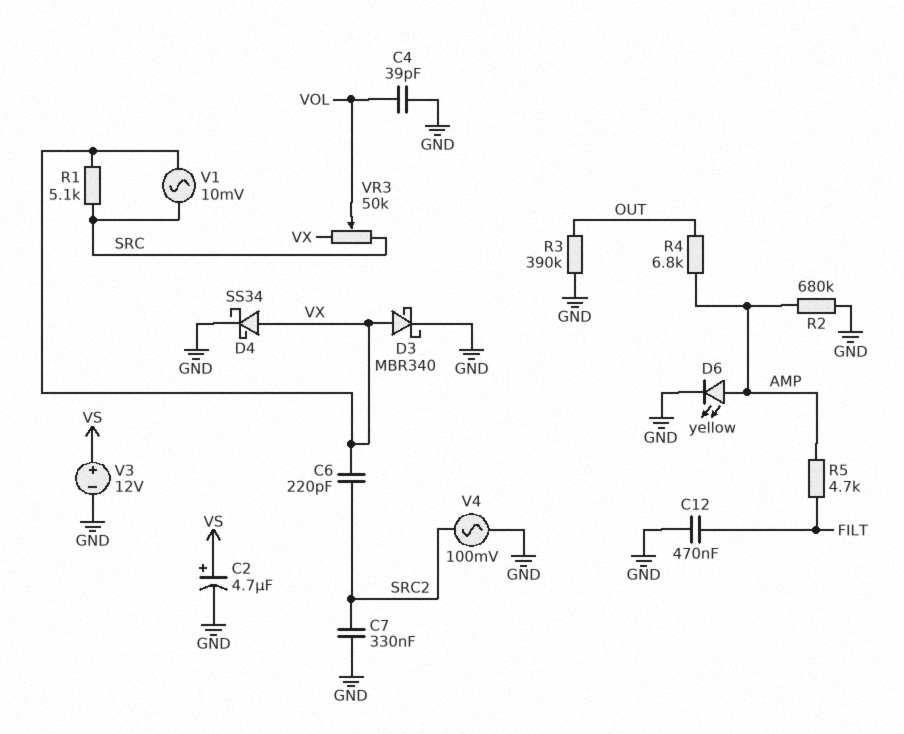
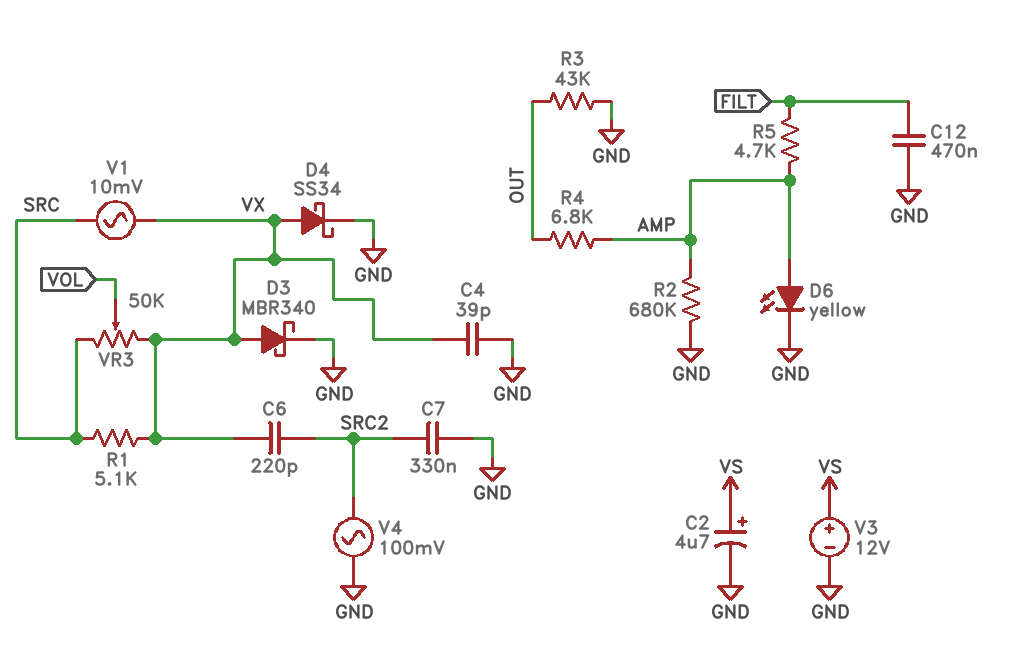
C4: 39pF (GND, VOL) -> 39pF (GND, VX)
R3: 390k (GND, OUT) -> 43k (GND, OUT)

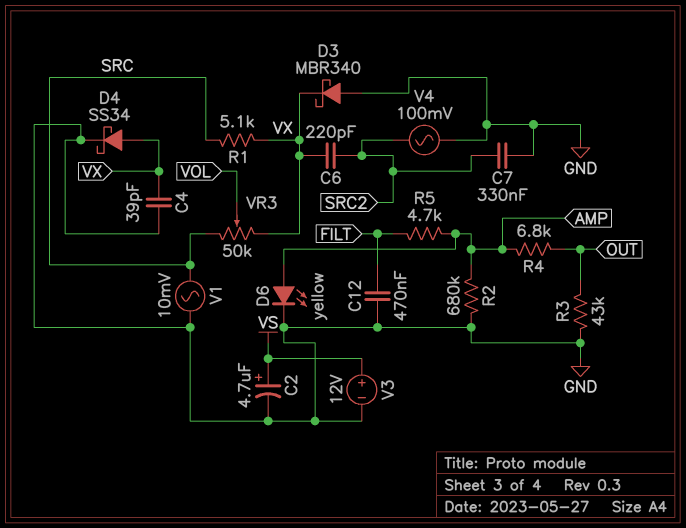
D3: schottky MBR340 (A VX, K GND) -> schottky MBR340 (A GND, K VX)
V1: AC 10mV (SRC, VX) -> AC 10mV (GND, SRC)

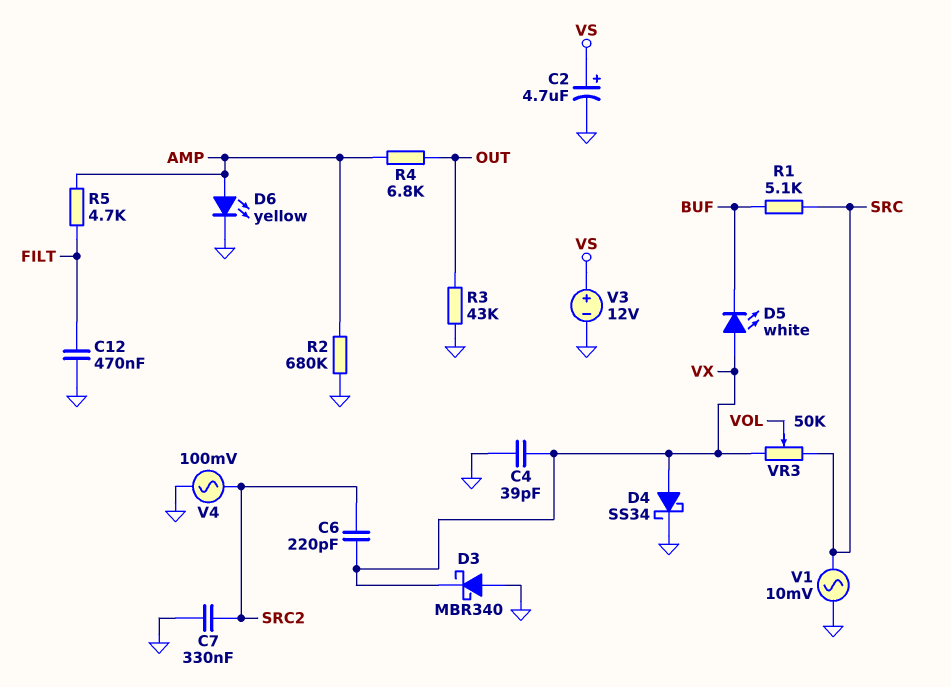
D5: none -> LED white (A VX, K BUF)
R1: 5.1k (SRC, VX) -> 5.1k (BUF, SRC)

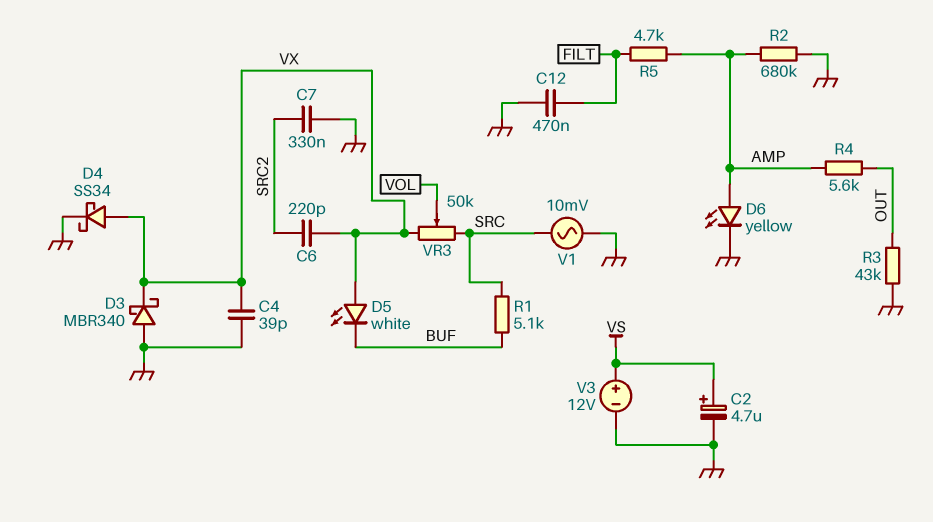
R4: 6.8k (AMP, OUT) -> 5.6k (AMP, OUT)
V4: AC 100mV (GND, SRC2) -> none

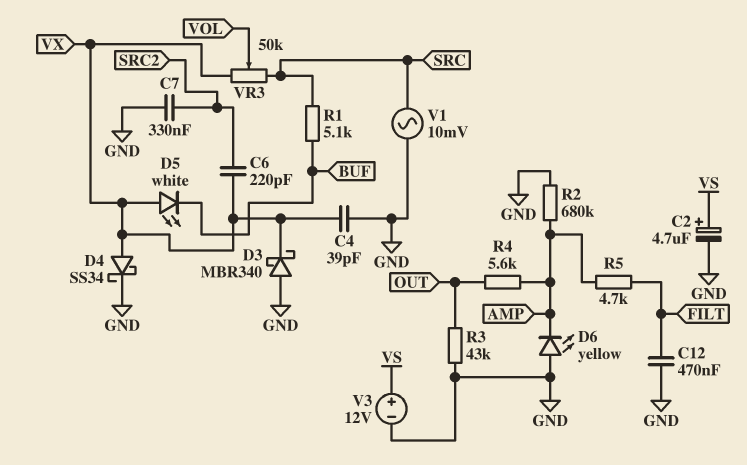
D6: LED yellow (A AMP, K GND) -> LED yellow (A GND, K AMP)

